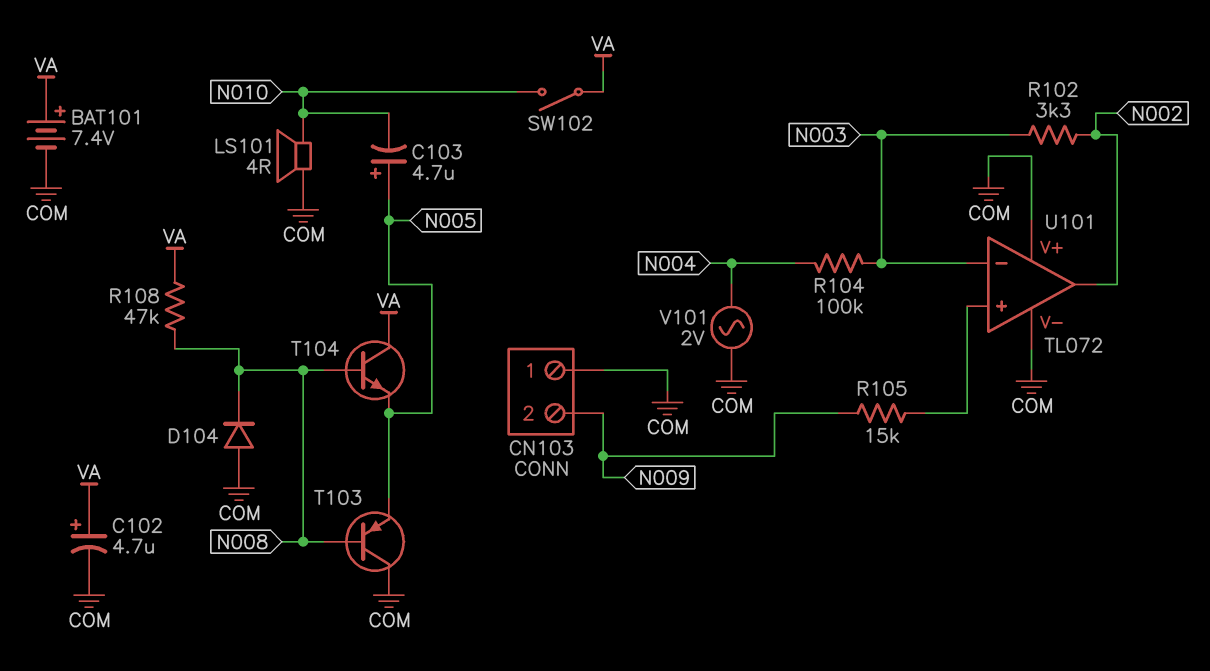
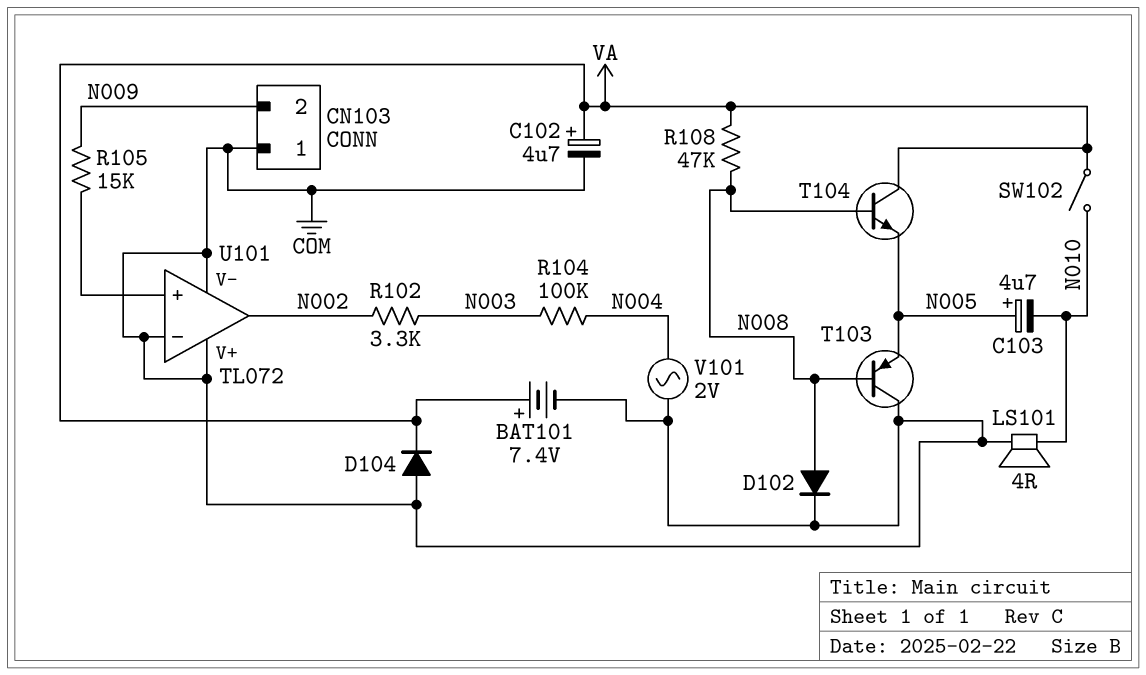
D102: none -> diode (A N008, K COM)
D104: diode (A COM, K N008) -> diode (A COM, K VA)
U101 pin in-: N003 -> COM

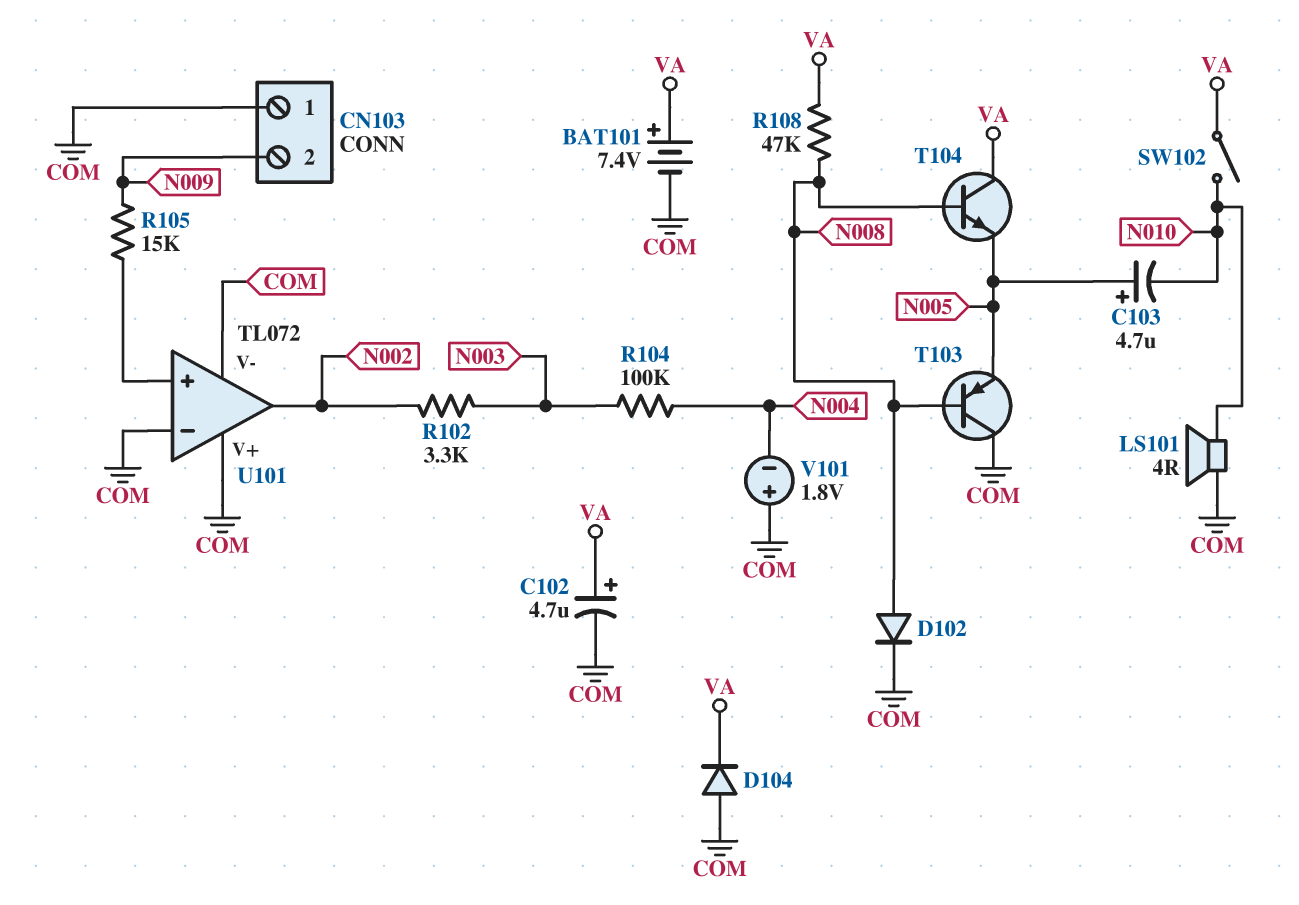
V101: AC 2V (COM, N004) -> 1.8V (plus COM, minus N004)

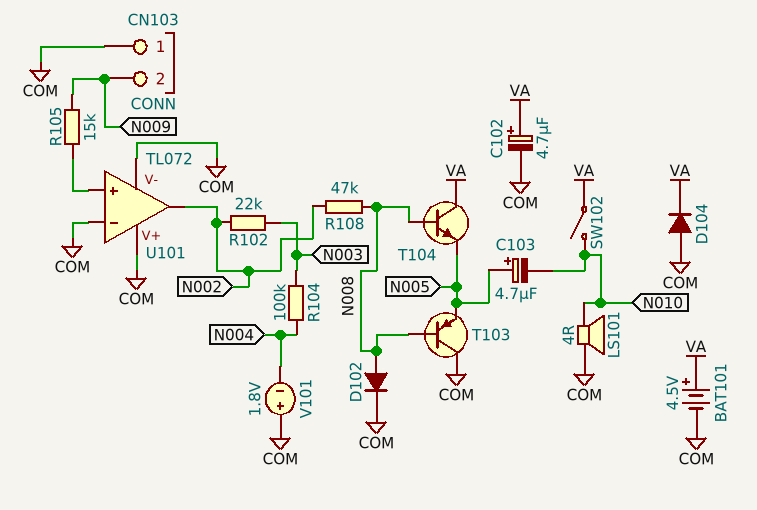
BAT101: 7.4V (plus VA, minus COM) -> 4.5V (plus VA, minus COM)
R102: 3.3k (N002, N003) -> 22k (N002, N003)
R108: 47k (N008, VA) -> 47k (N002, N008)

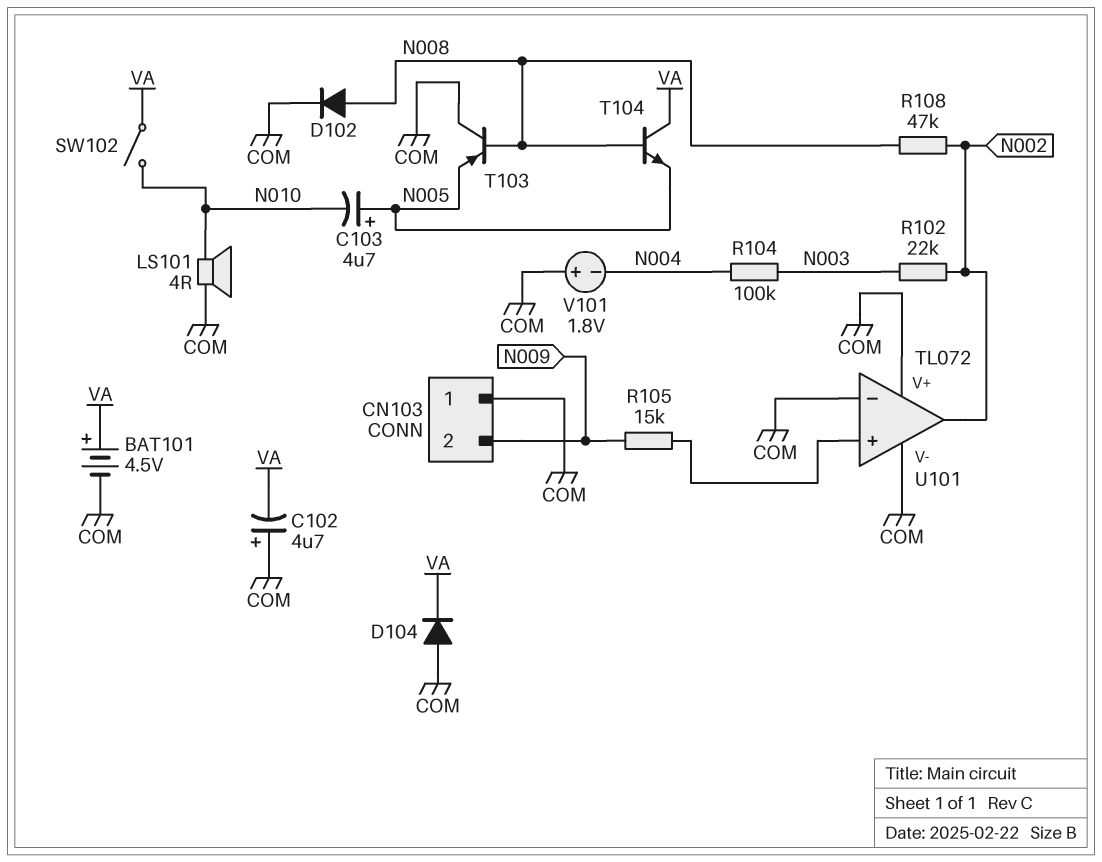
C102: 4.7uF (plus VA, minus COM) -> 4.7uF (plus COM, minus VA)

